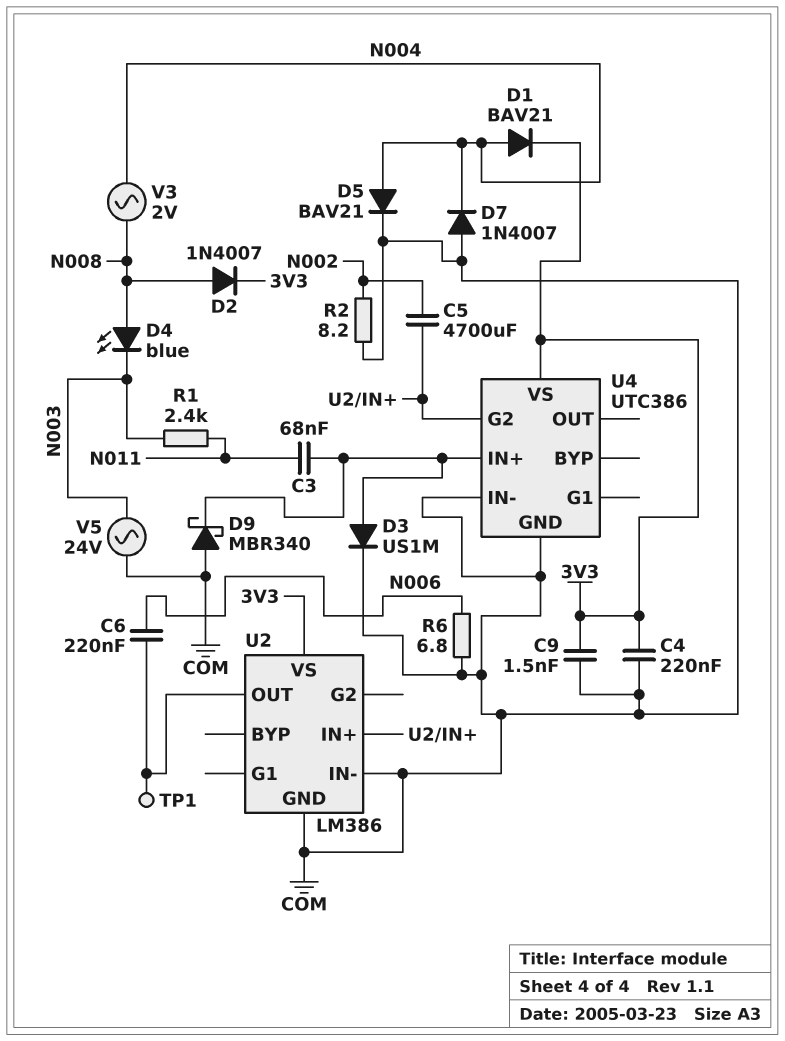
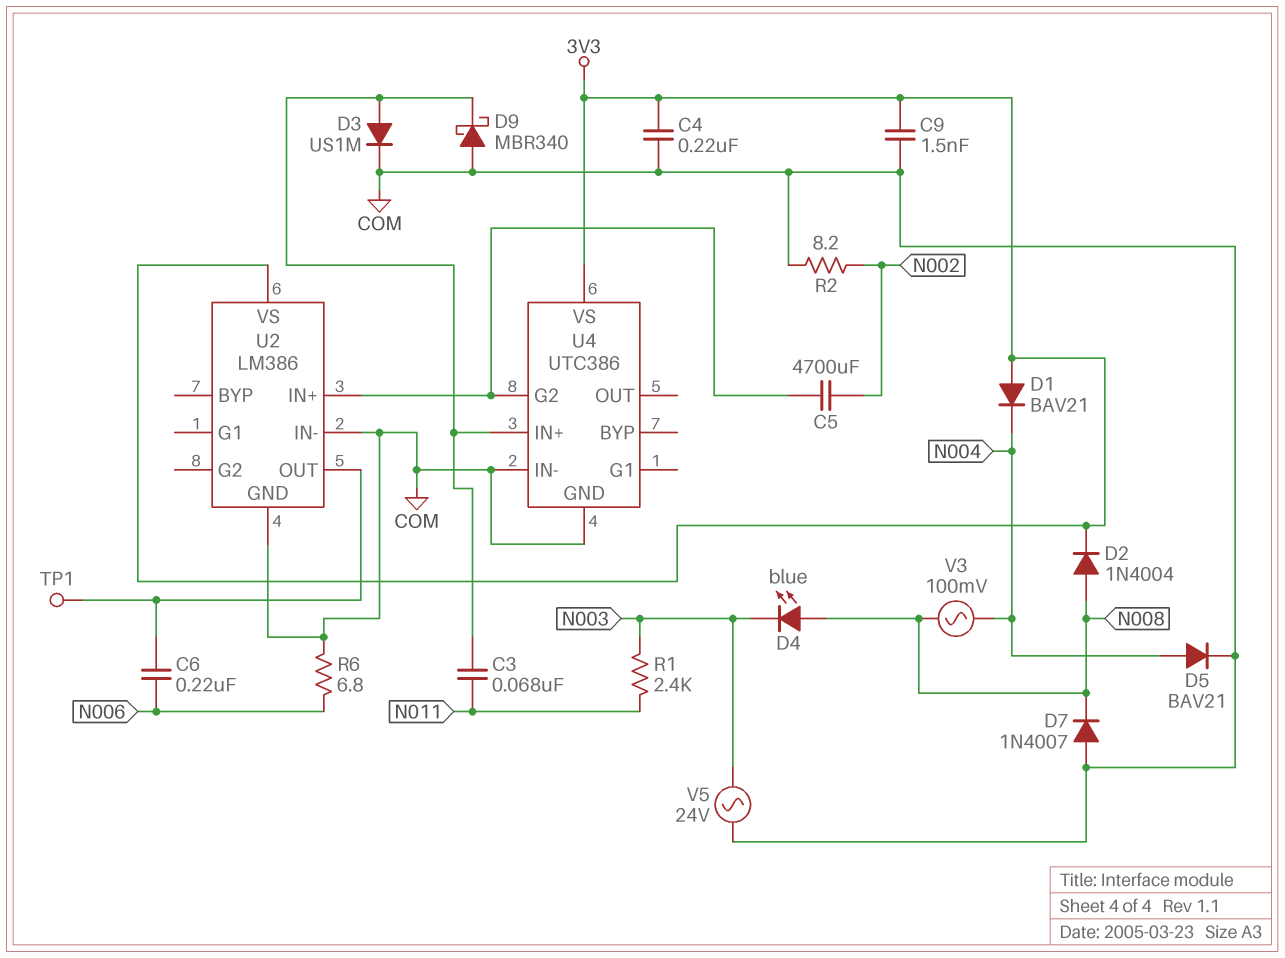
D1: diode BAV21 (A N004, K 3V3) -> diode BAV21 (A 3V3, K N004)
D2: diode 1N4007 (A N008, K 3V3) -> diode 1N4004 (A N008, K 3V3)
D7: diode 1N4007 (A COM, K N004) -> diode 1N4007 (A COM, K N008)
V3: AC 2V (N004, N008) -> AC 100mV (N004, N008)

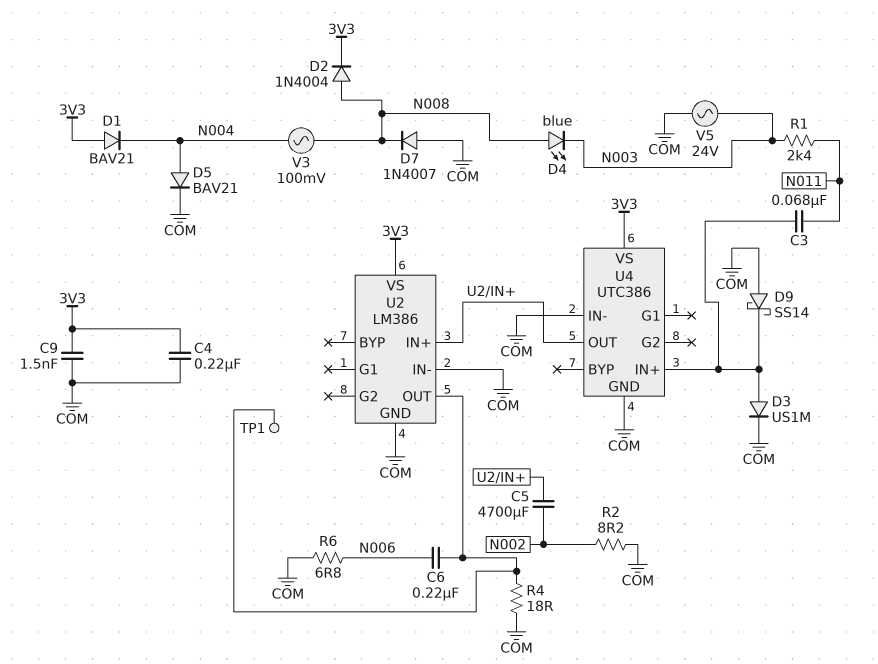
D9: schottky MBR340 (A COM, K U4/IN+) -> schottky SS14 (A COM, K U4/IN+)
R4: none -> 18 (COM, U2/OUT)
U4 pin G2: U2/IN+ -> none
U4 pin OUT: none -> U2/IN+

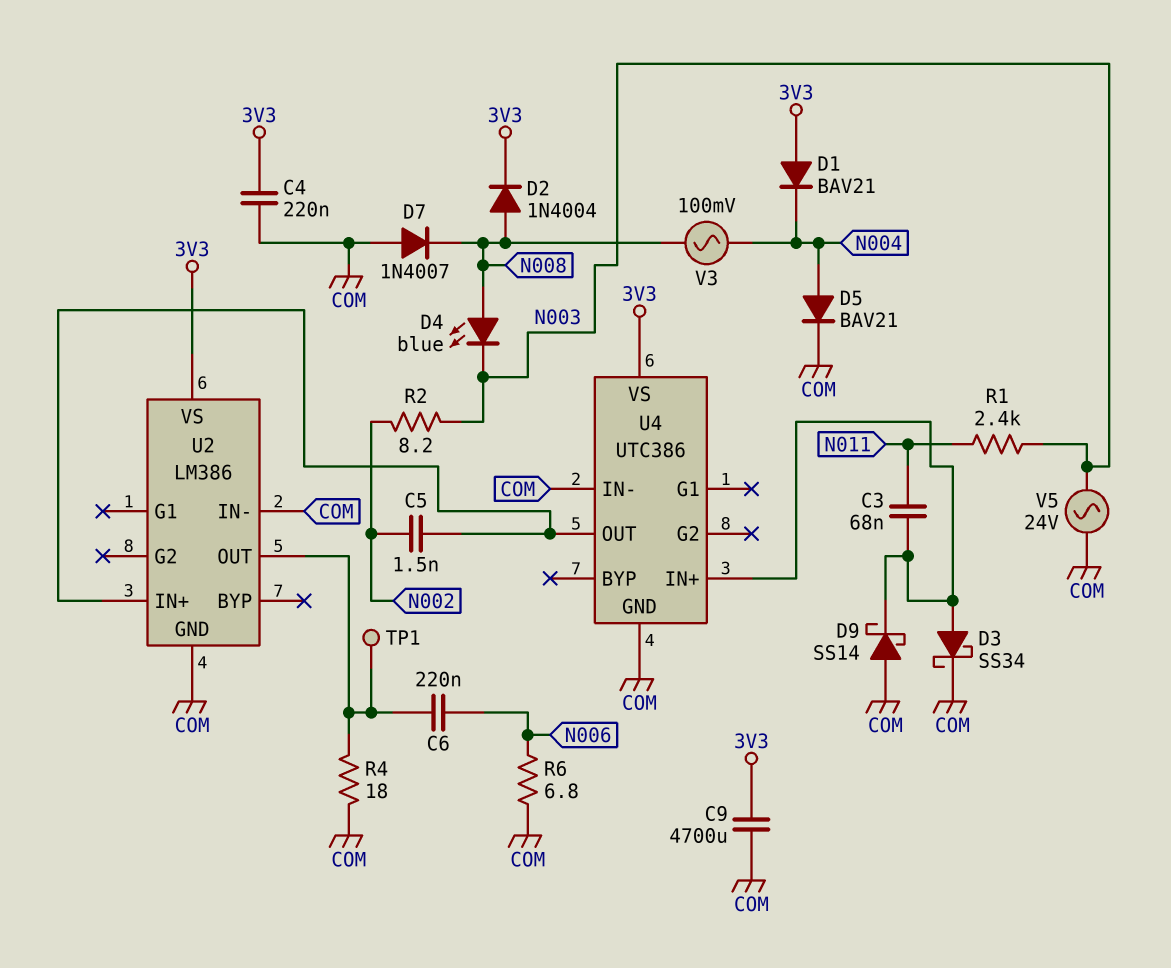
C5: 4700uF (N002, U2/IN+) -> 1.5nF (N002, U2/IN+)
C9: 1.5nF (3V3, COM) -> 4700uF (3V3, COM)
D3: diode US1M (A U4/IN+, K COM) -> schottky SS34 (A U4/IN+, K COM)
R2: 8.2 (COM, N002) -> 8.2 (N002, N003)

